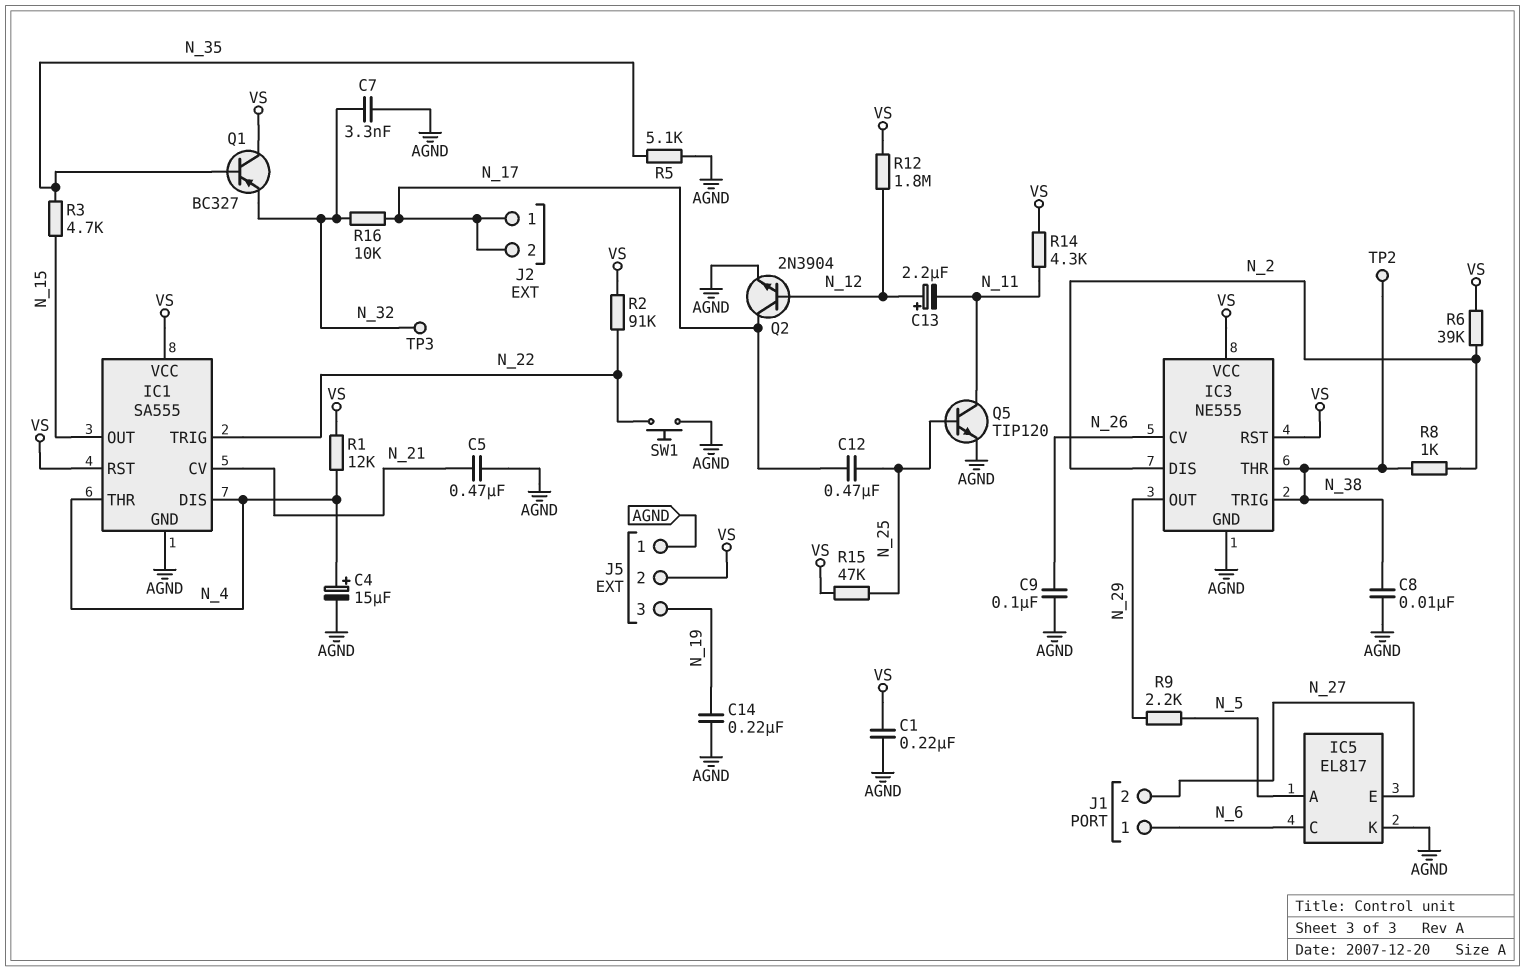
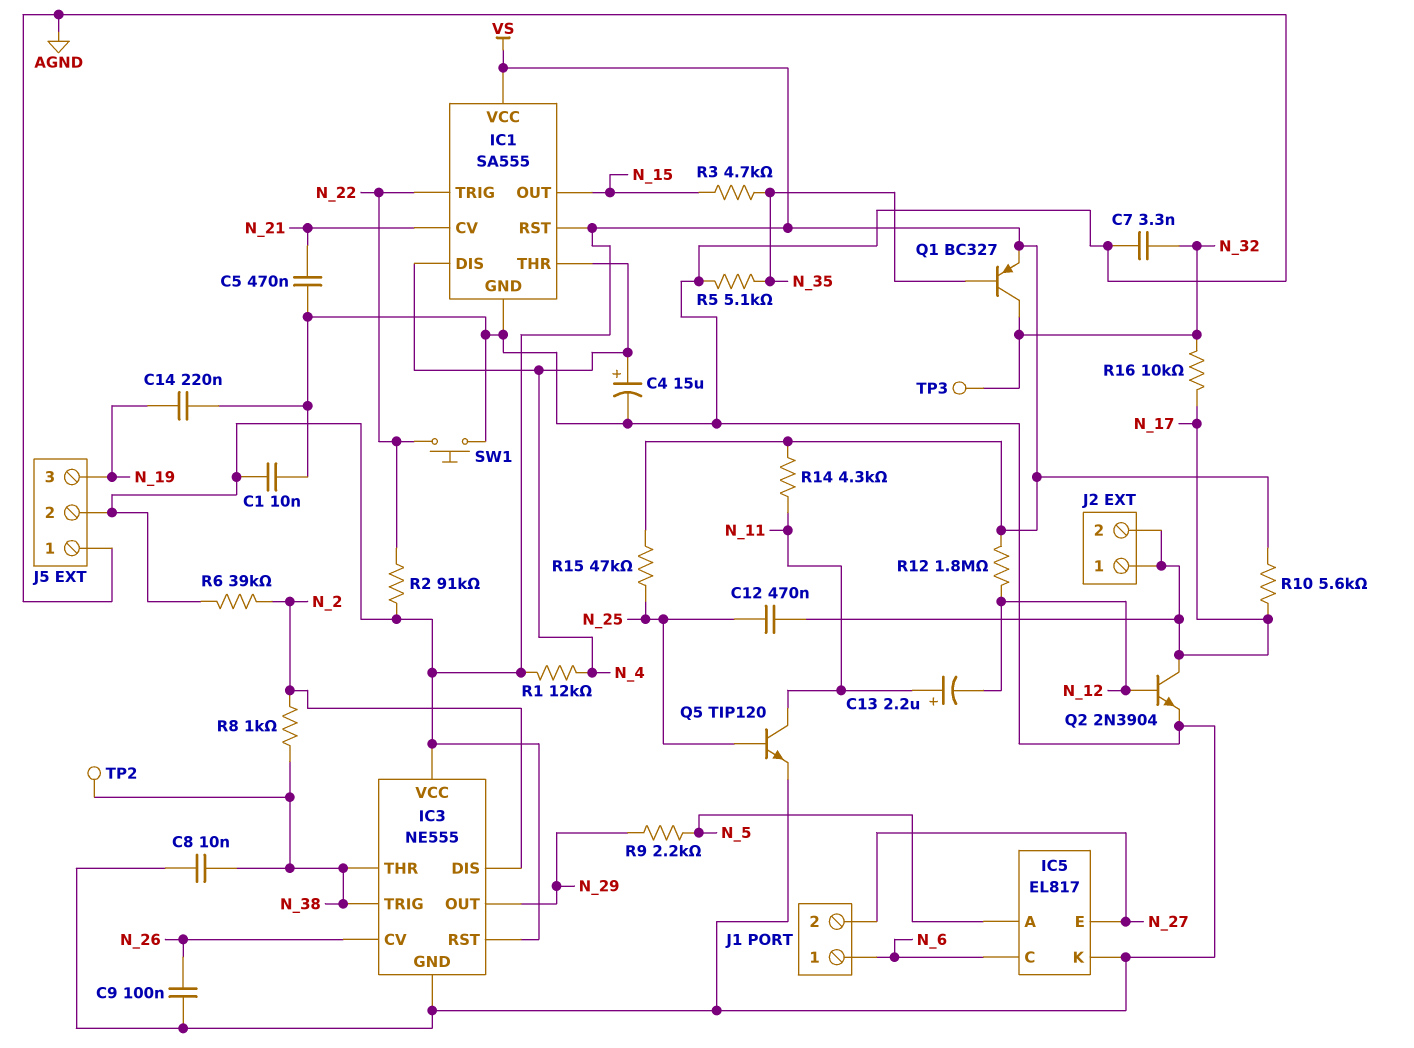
C1: 220nF (AGND, VS) -> 10nF (AGND, VS)
C13: 2.2uF (plus N_12, minus N_11) -> 2.2uF (plus N_11, minus N_12)
Q1: PNP BC327 (B N_35, C VS, E N_32) -> PNP BC327 (B N_35, C N_32, E VS)
R10: none -> 5.6k (N_17, VS)

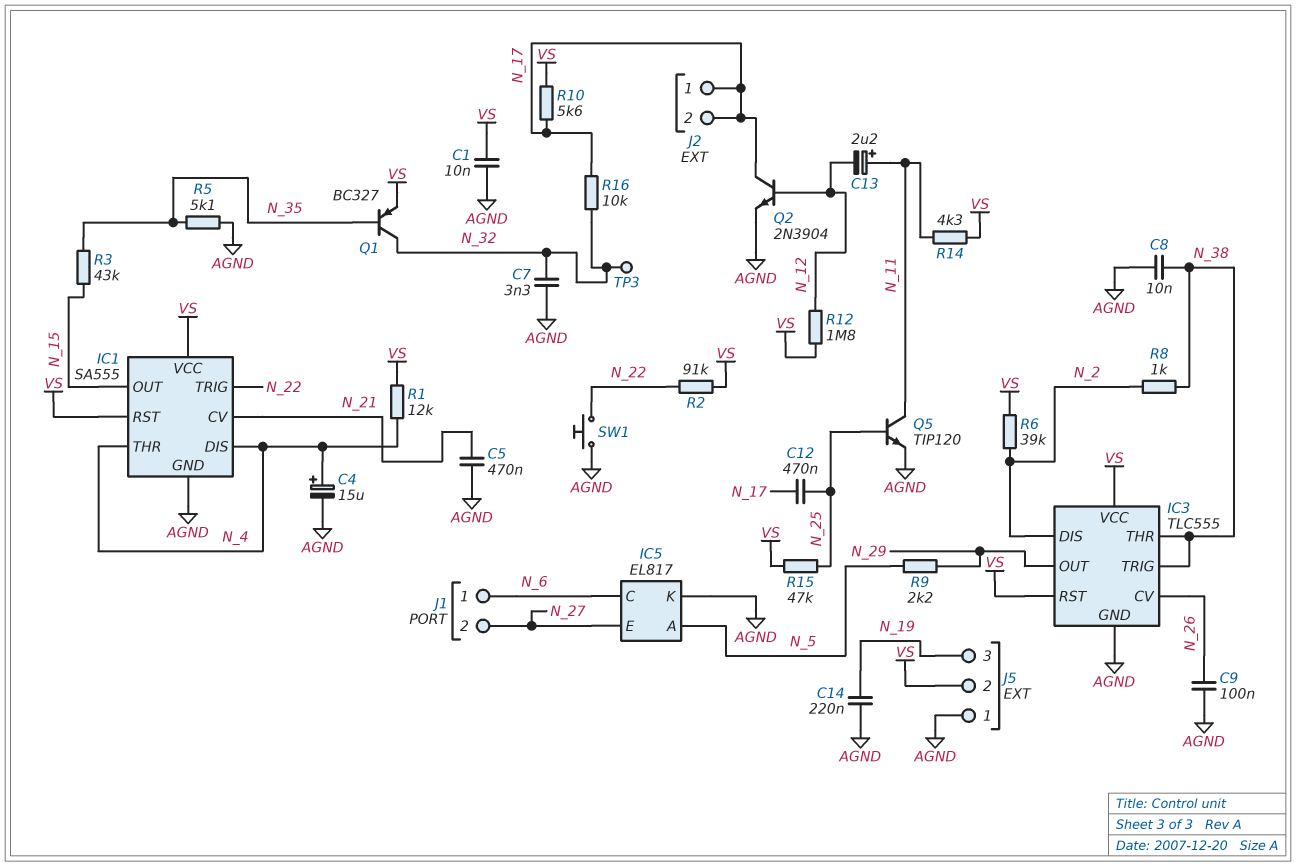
IC3: NE555 -> TLC555
R3: 4.7k (N_15, N_35) -> 43k (N_15, N_35)
TP2: test point (N_38) -> none

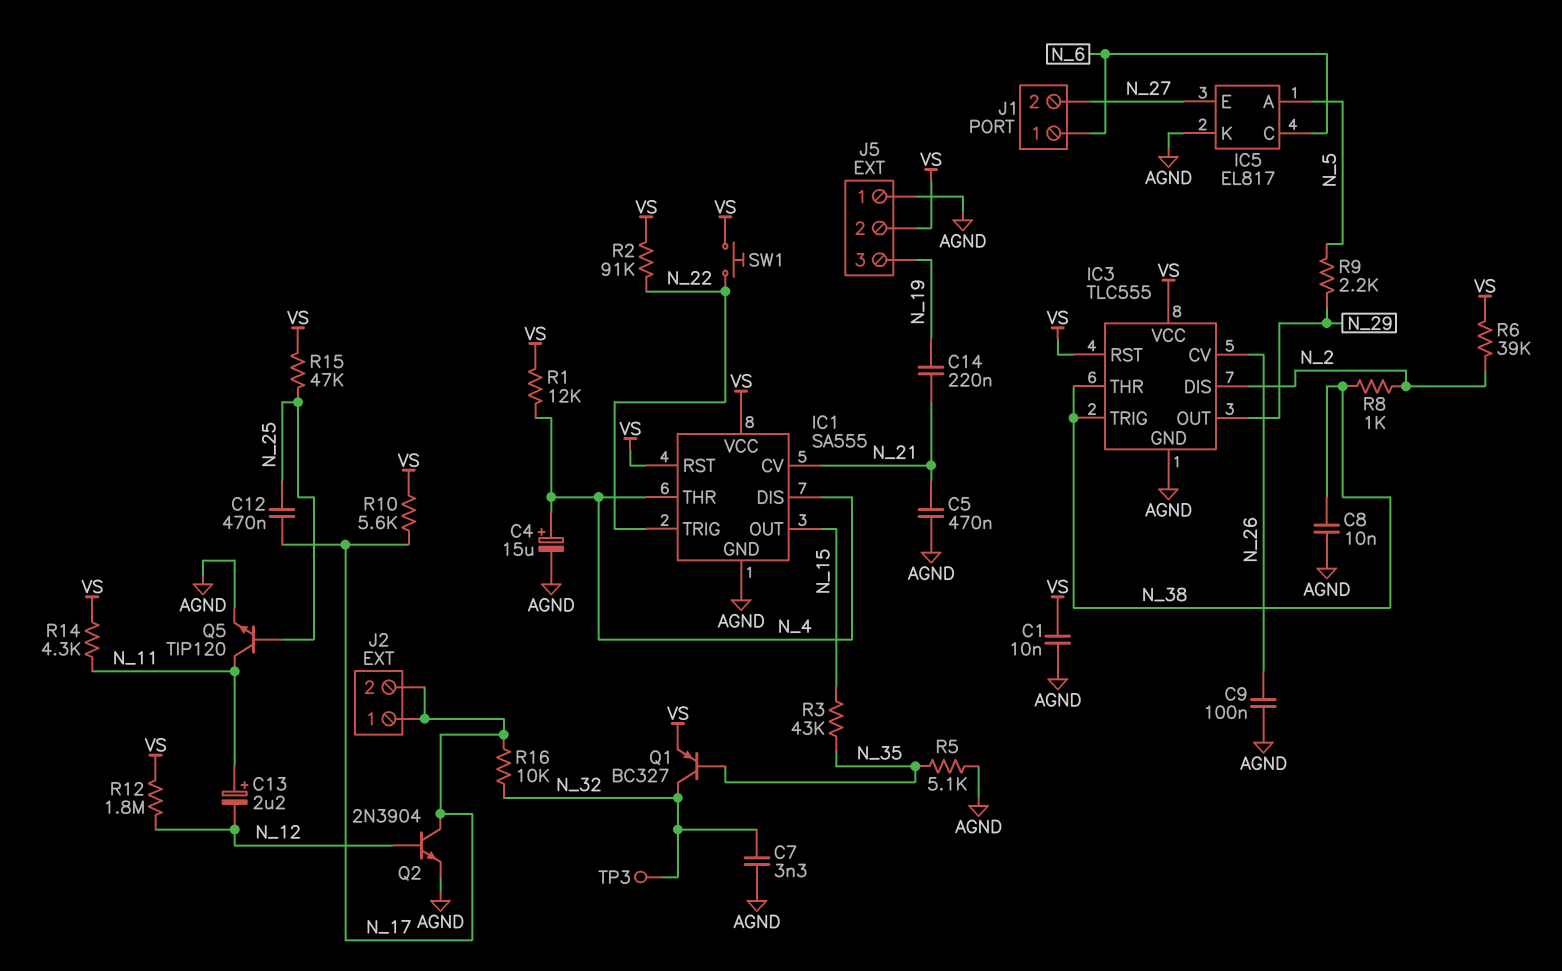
C14: 220nF (AGND, N_19) -> 220nF (N_19, N_21)
SW1: button (AGND, N_22) -> button (N_22, VS)

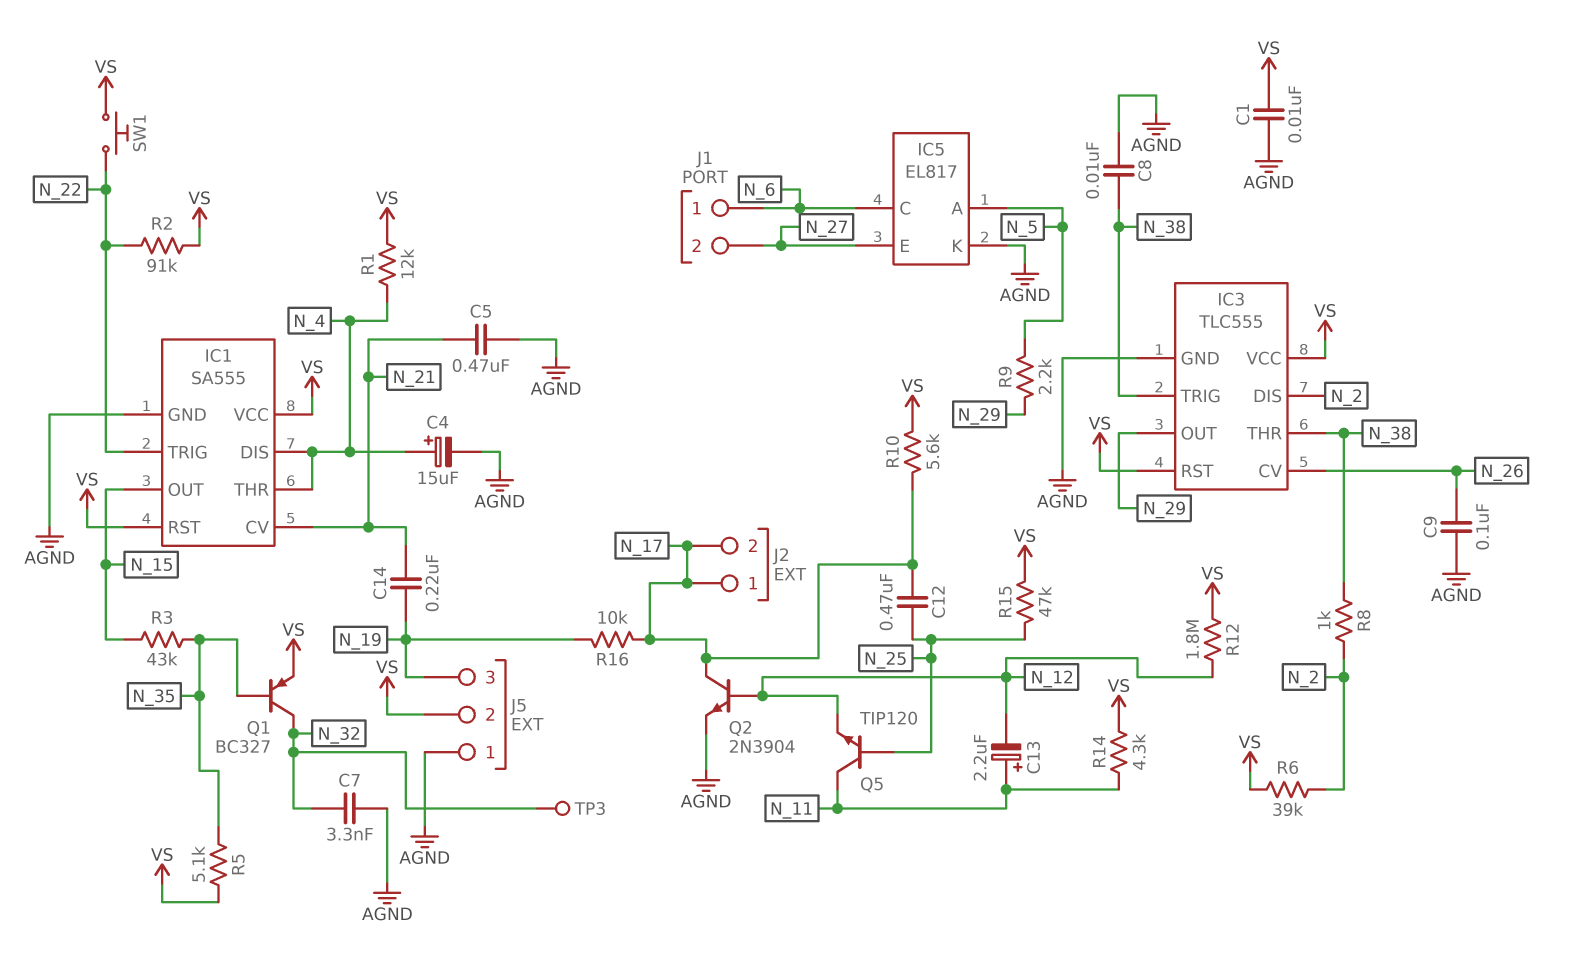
Q5: NPN TIP120 (B N_25, C N_11, E AGND) -> NPN TIP120 (B N_25, C N_11, E N_12)
R5: 5.1k (AGND, N_35) -> 5.1k (N_35, VS)
R16: 10k (N_17, N_32) -> 10k (N_17, N_19)

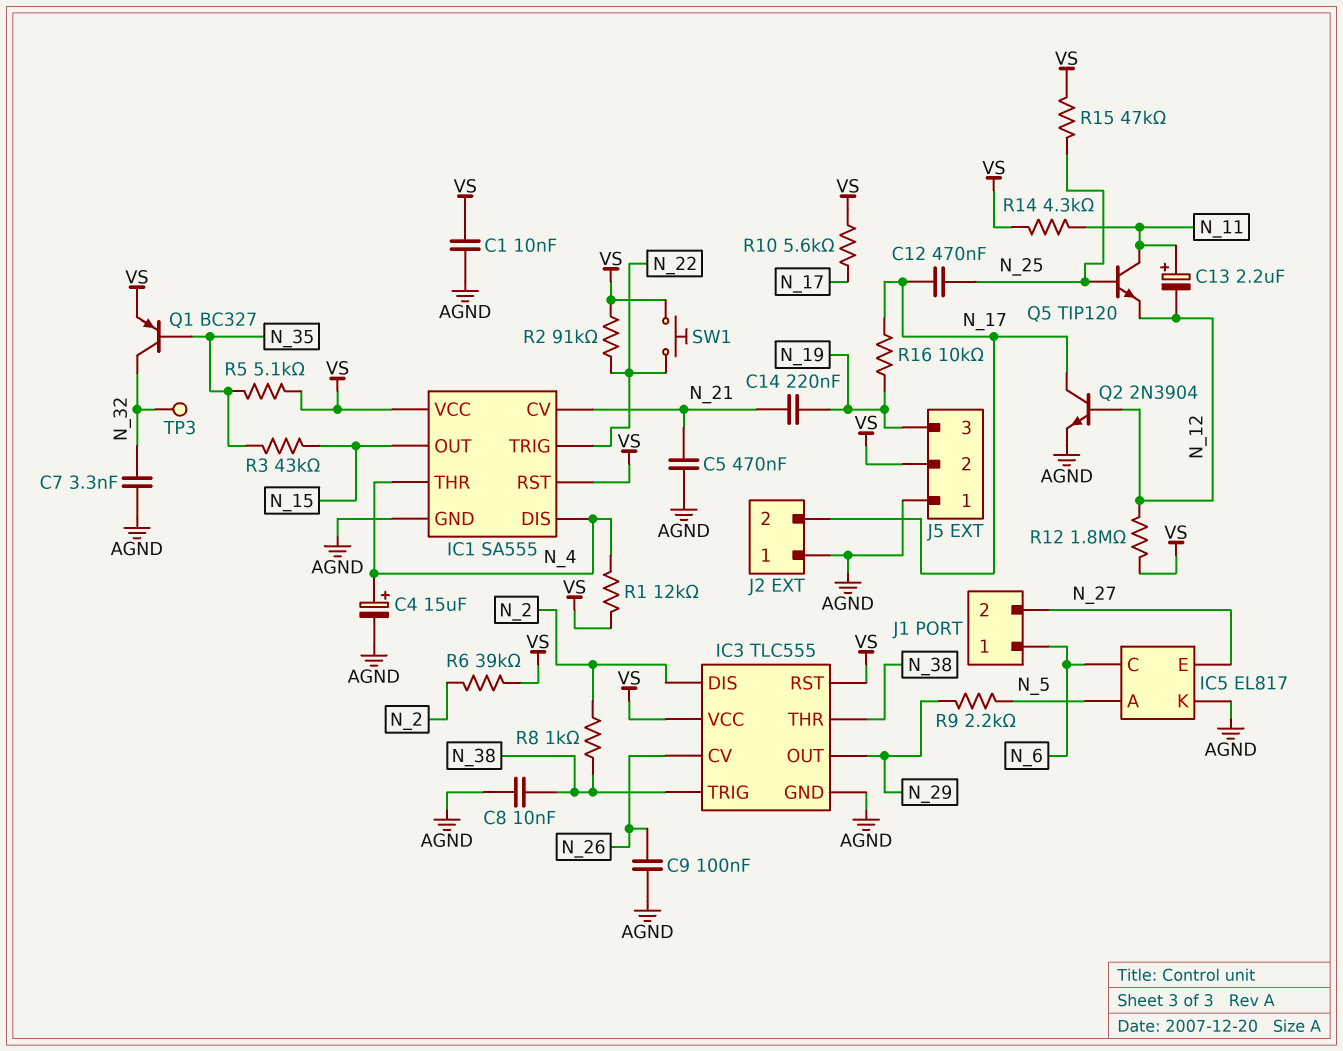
J2 pin 1: N_17 -> AGND

